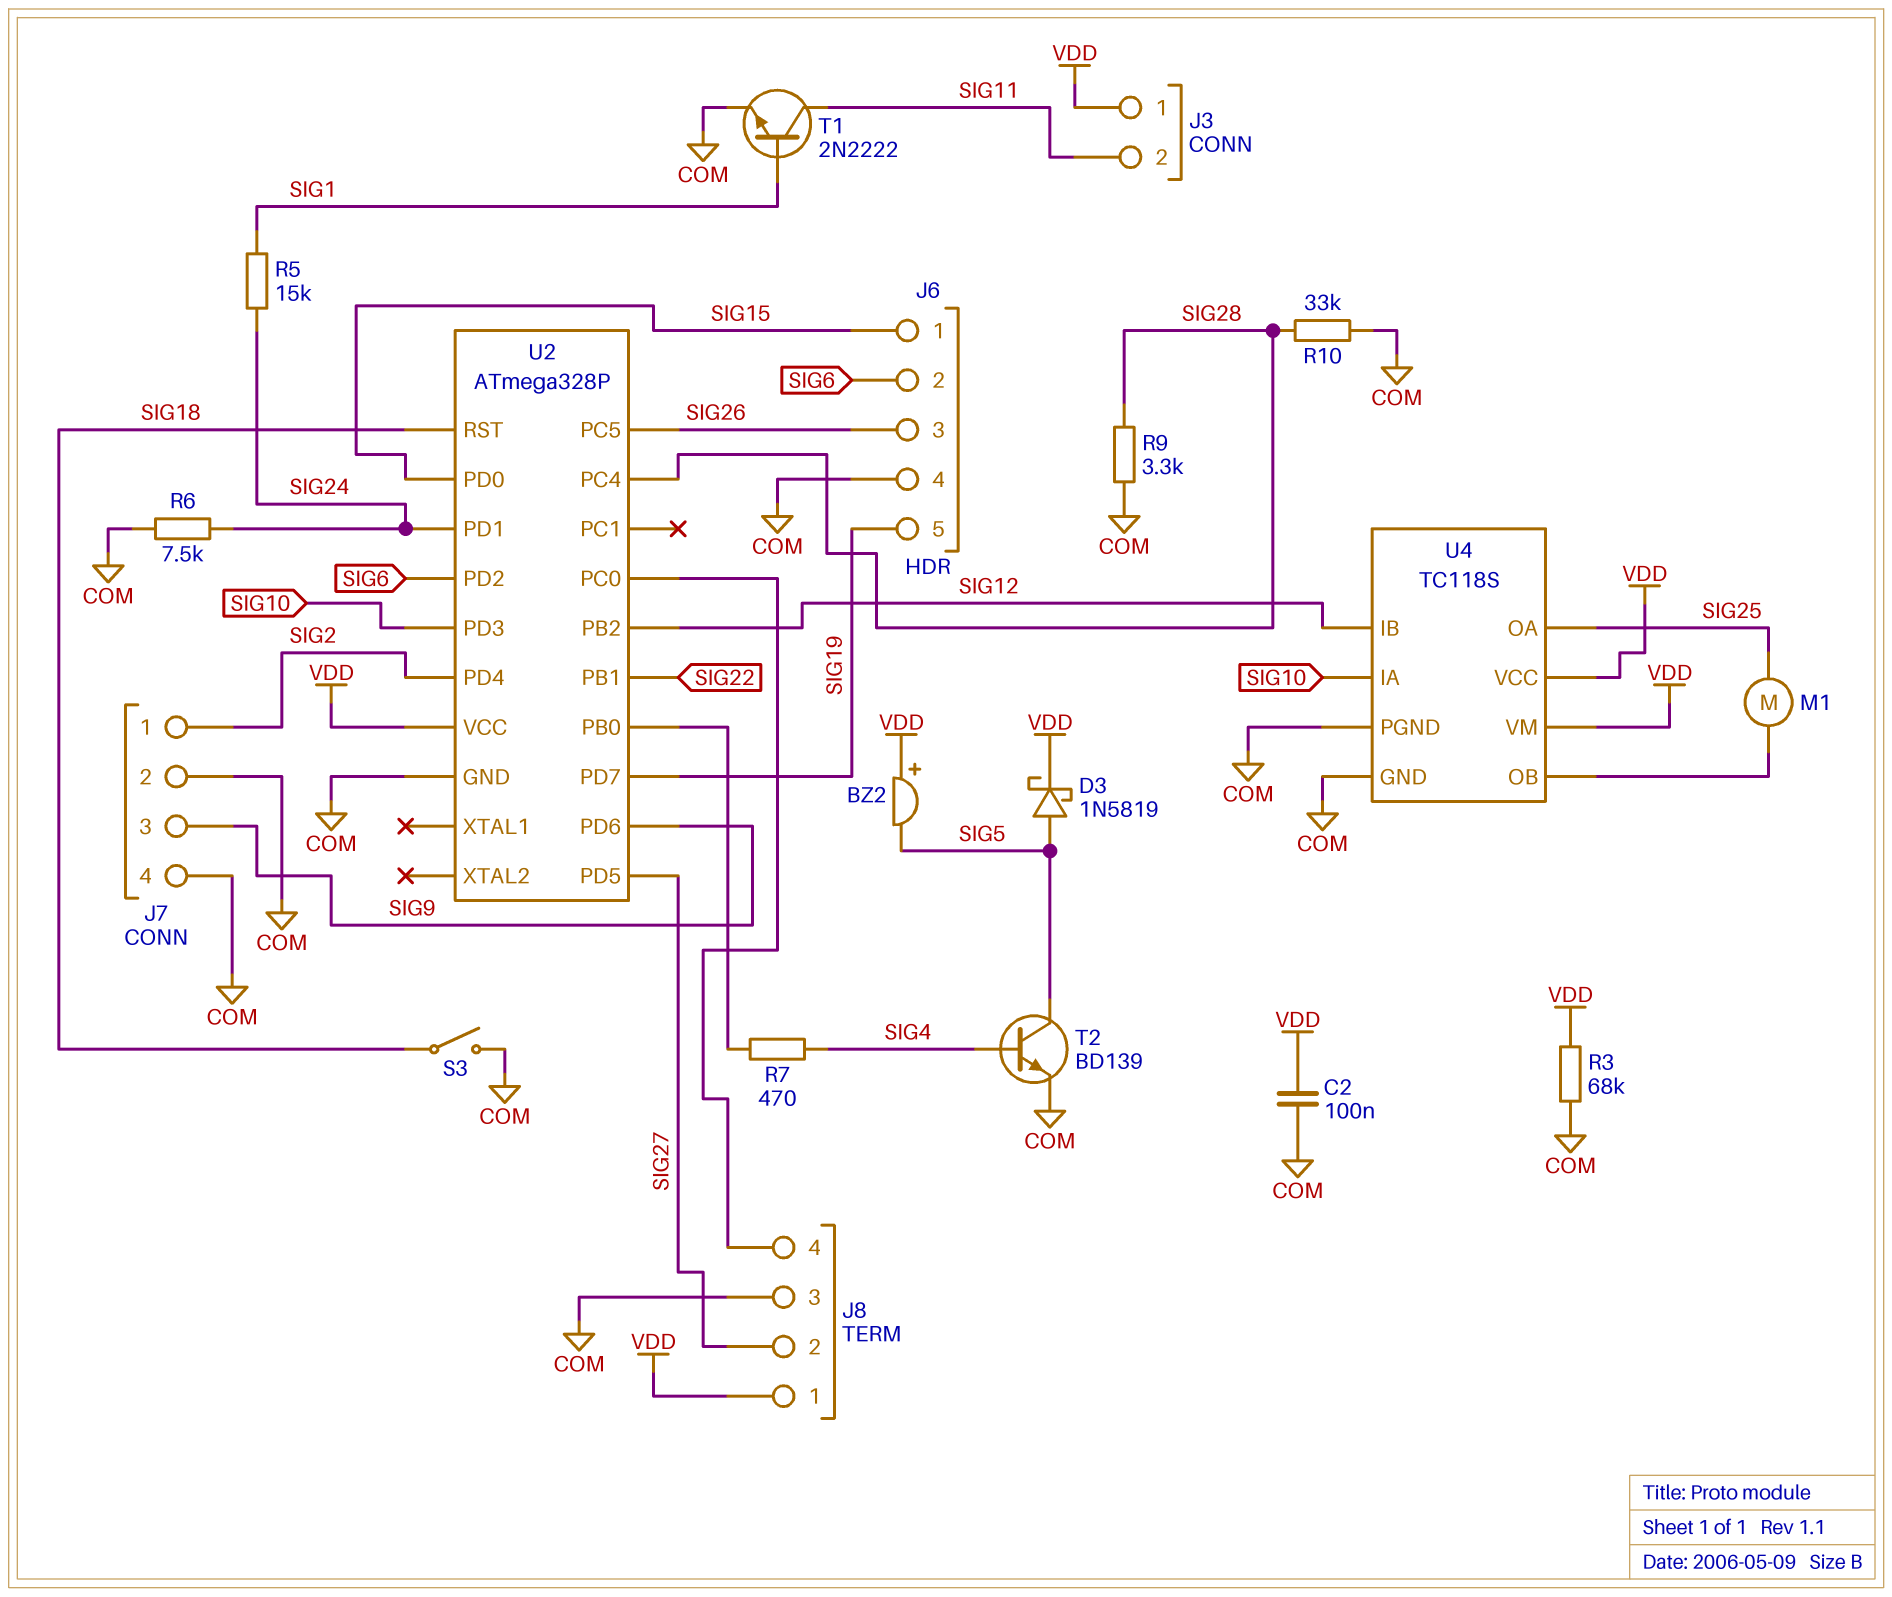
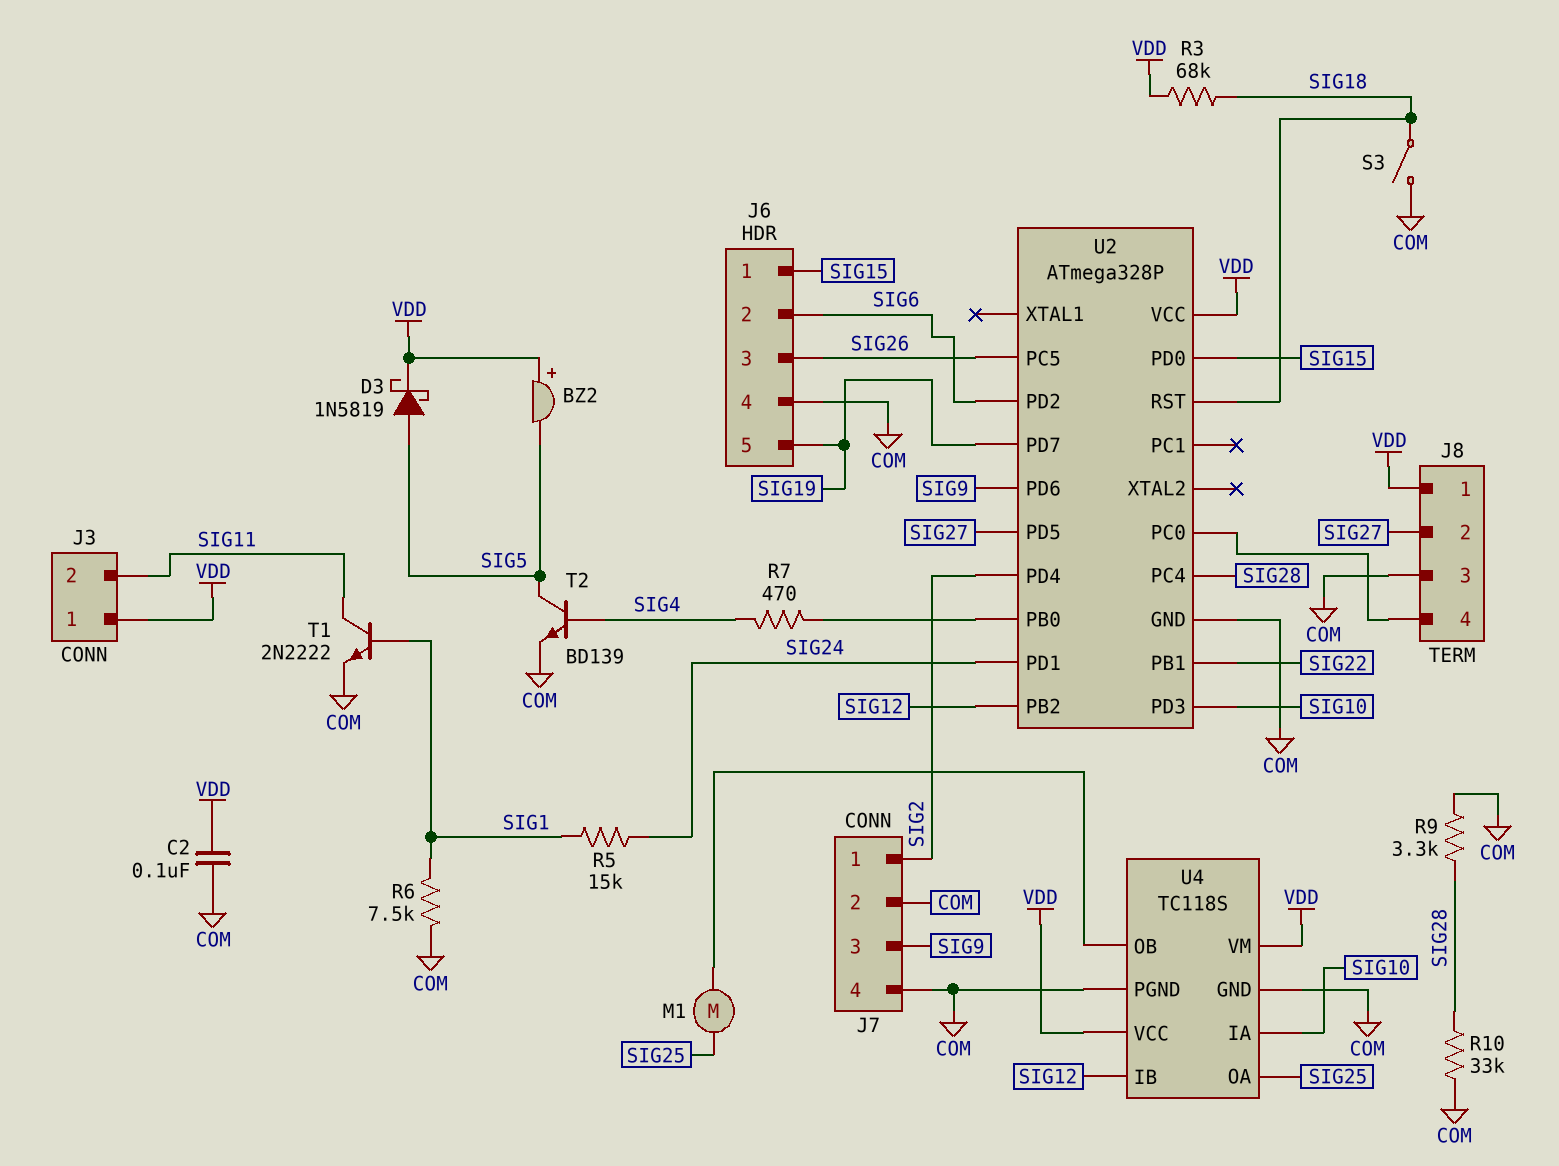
R3: 68k (COM, VDD) -> 68k (SIG18, VDD)
R6: 7.5k (COM, SIG24) -> 7.5k (COM, SIG1)

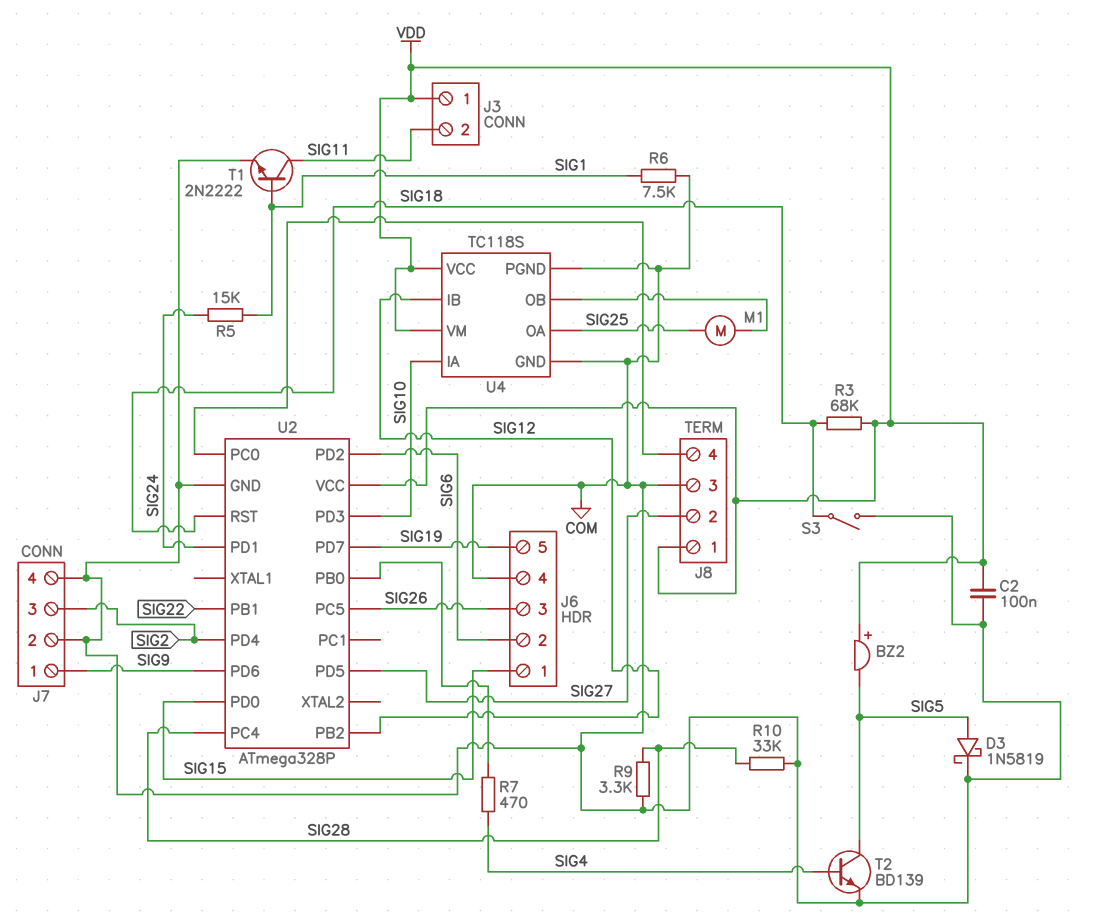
D3: schottky 1N5819 (A SIG5, K VDD) -> schottky 1N5819 (A SIG5, K COM)
J7 pin 1: SIG2 -> SIG9
J7 pin 3: SIG9 -> SIG2

